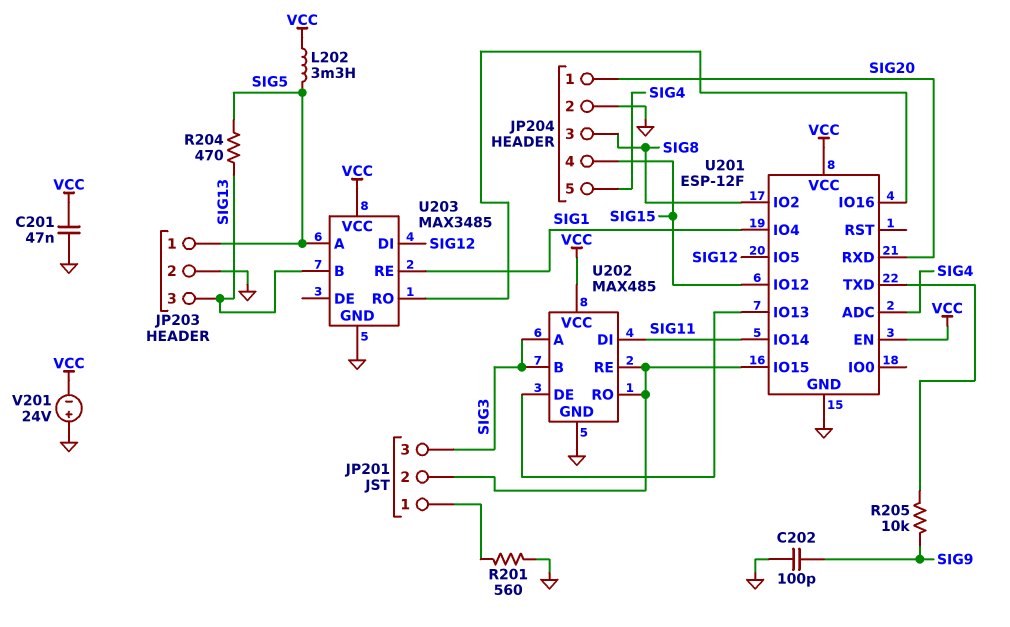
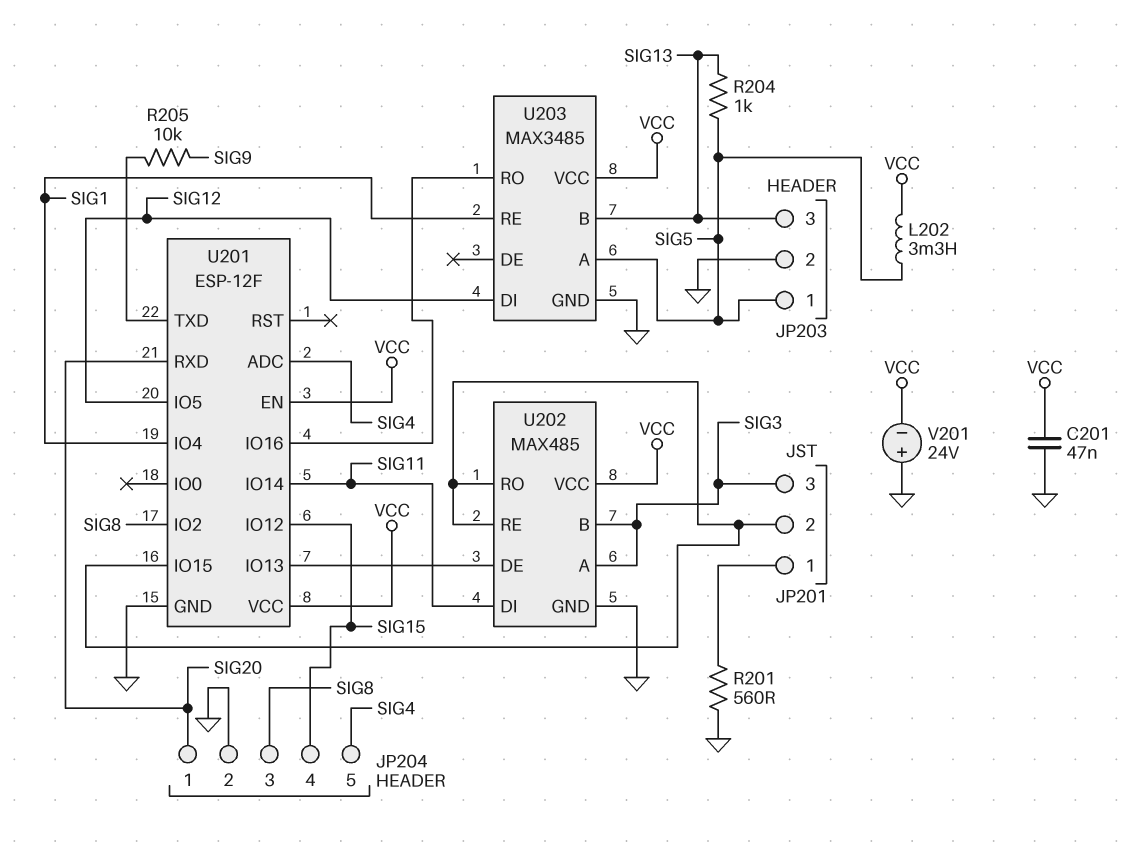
C202: 100pF (GND, SIG9) -> none
R204: 470 (SIG5, SIG13) -> 1k (SIG5, SIG13)

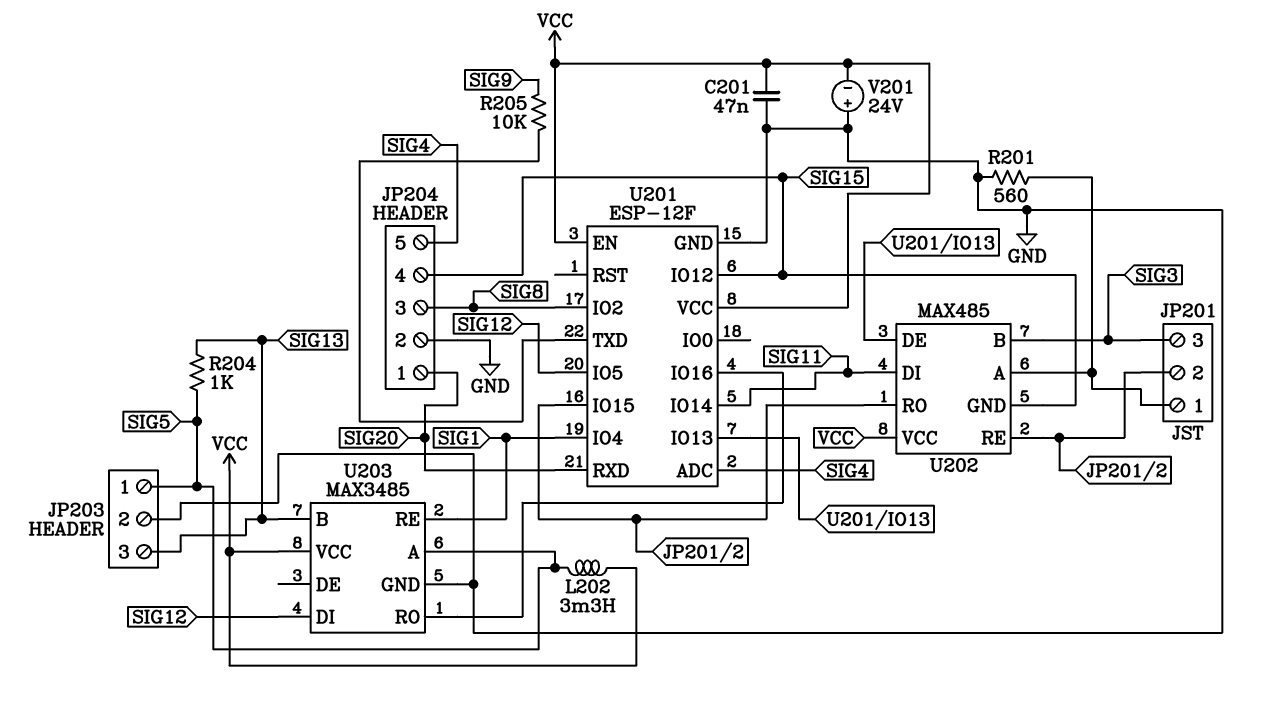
U202 pin A: SIG3 -> JP201/1
U202 pin GND: GND -> SIG15

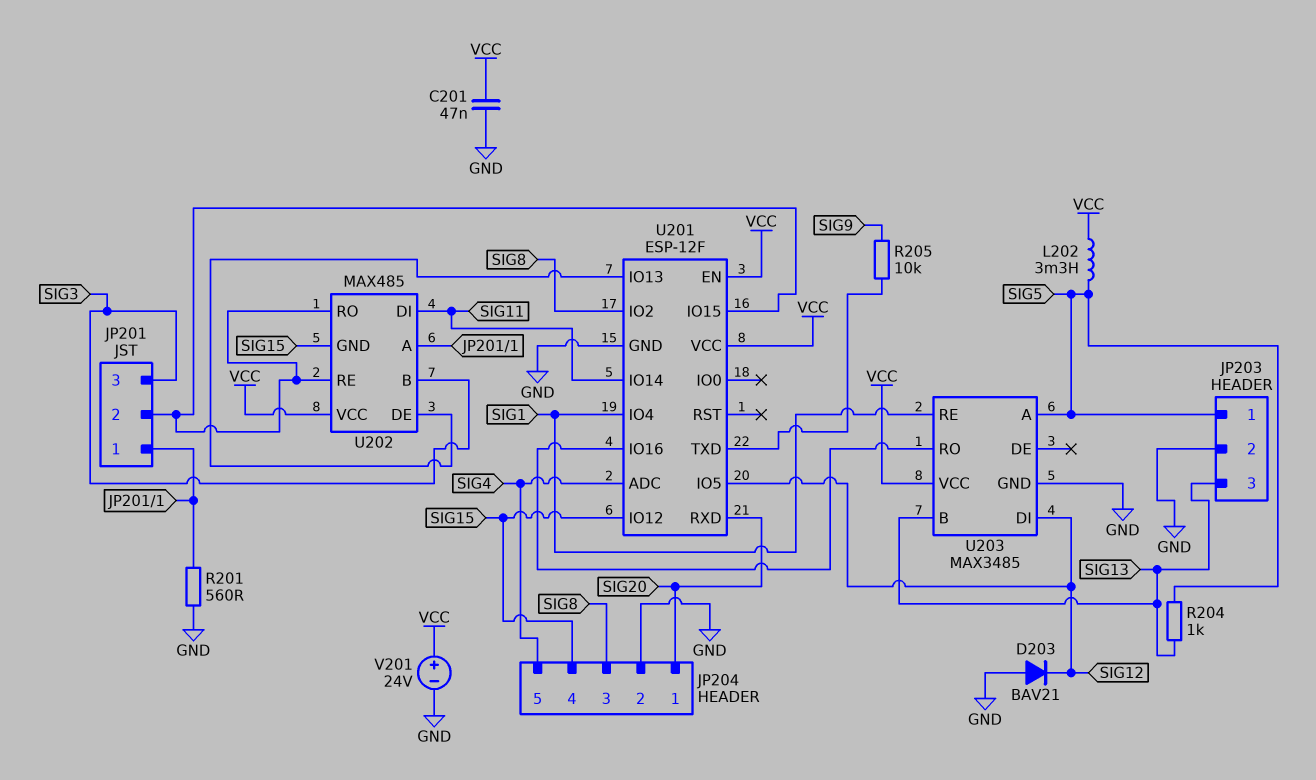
D203: none -> diode BAV21 (A GND, K SIG12)
V201: 24V (plus GND, minus VCC) -> 24V (plus VCC, minus GND)

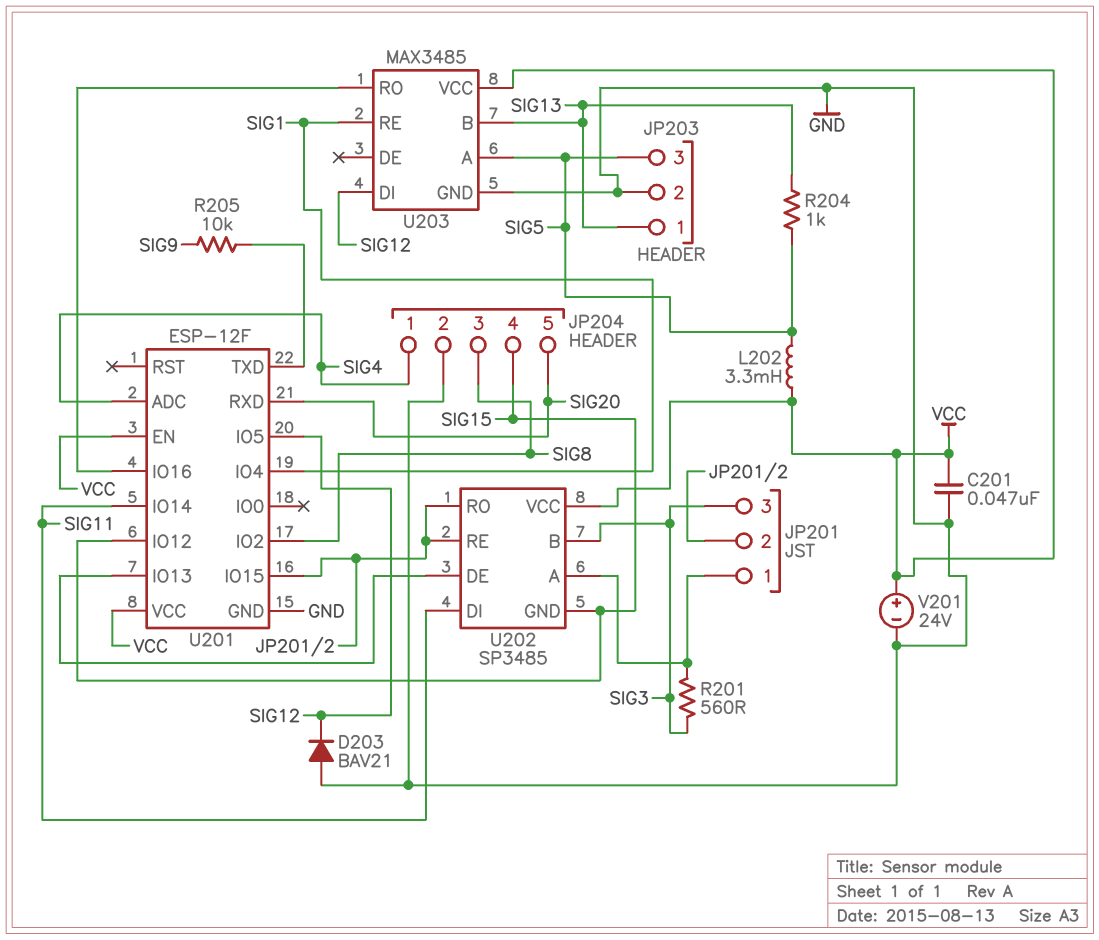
JP203 pin 1: SIG5 -> SIG13
JP203 pin 3: SIG13 -> SIG5
JP204 pin 1: SIG20 -> SIG4
JP204 pin 5: SIG4 -> SIG20
R201: 560 (GND, JP201/1) -> 560 (JP201/1, SIG3)
U202: MAX485 -> SP3485

